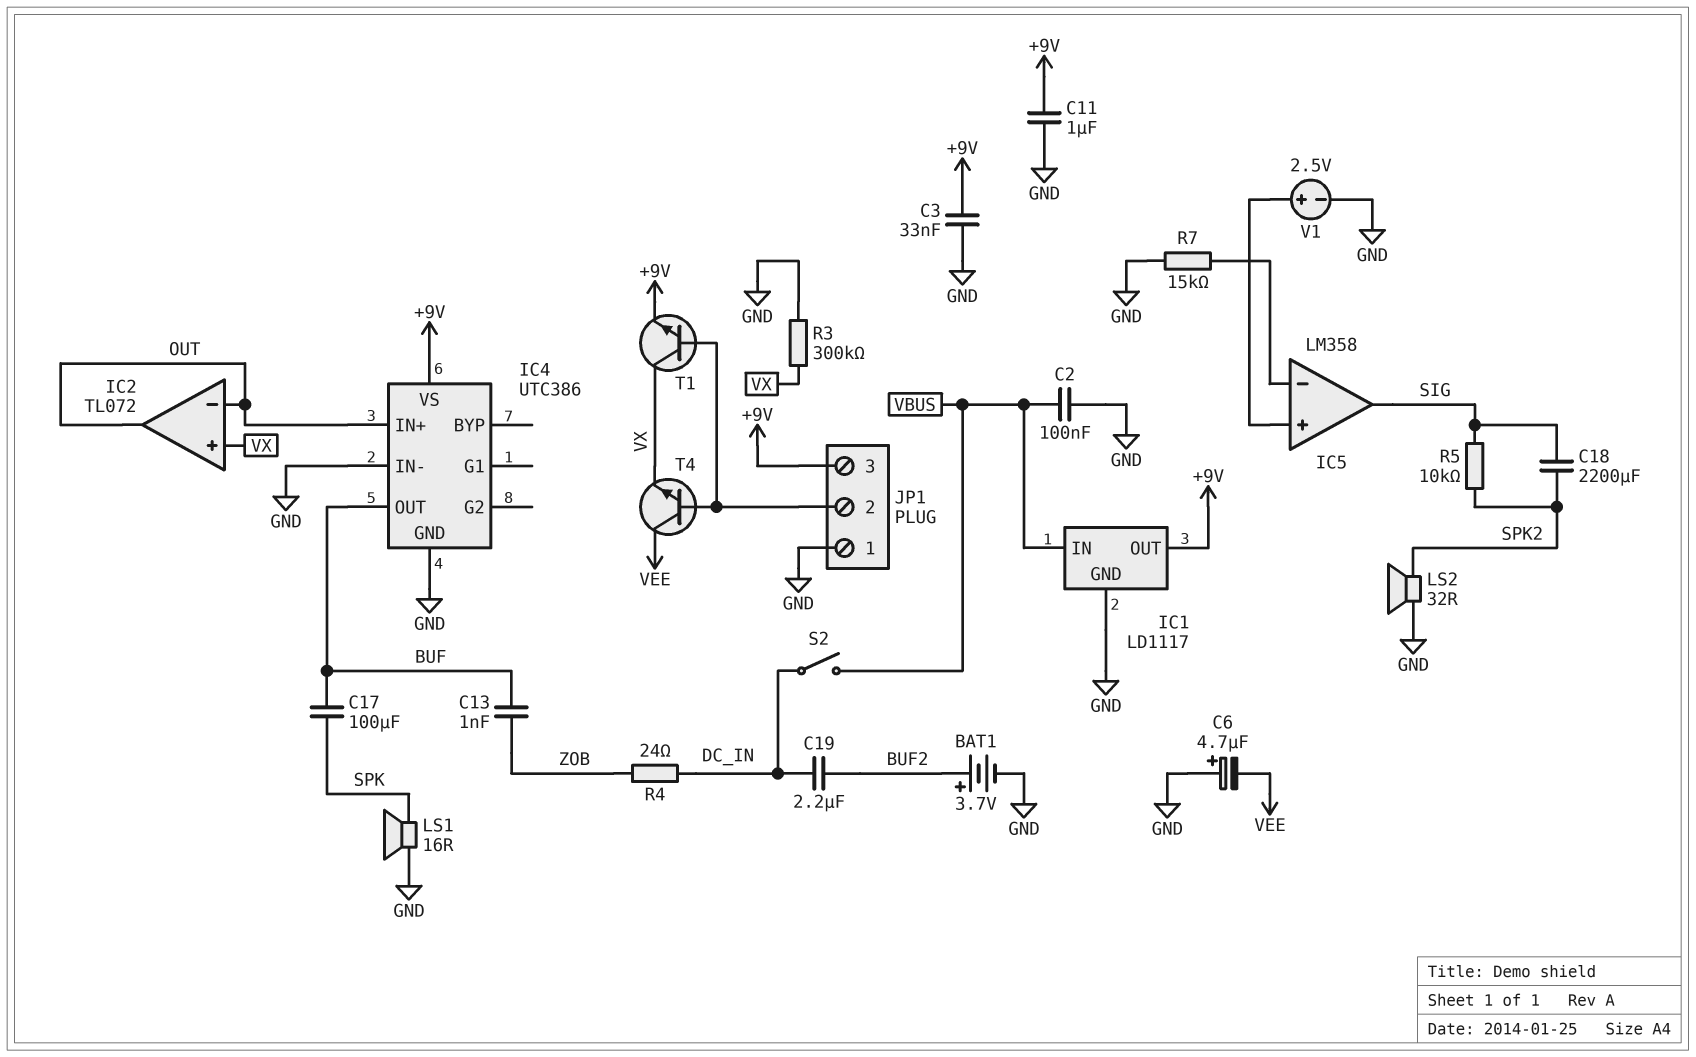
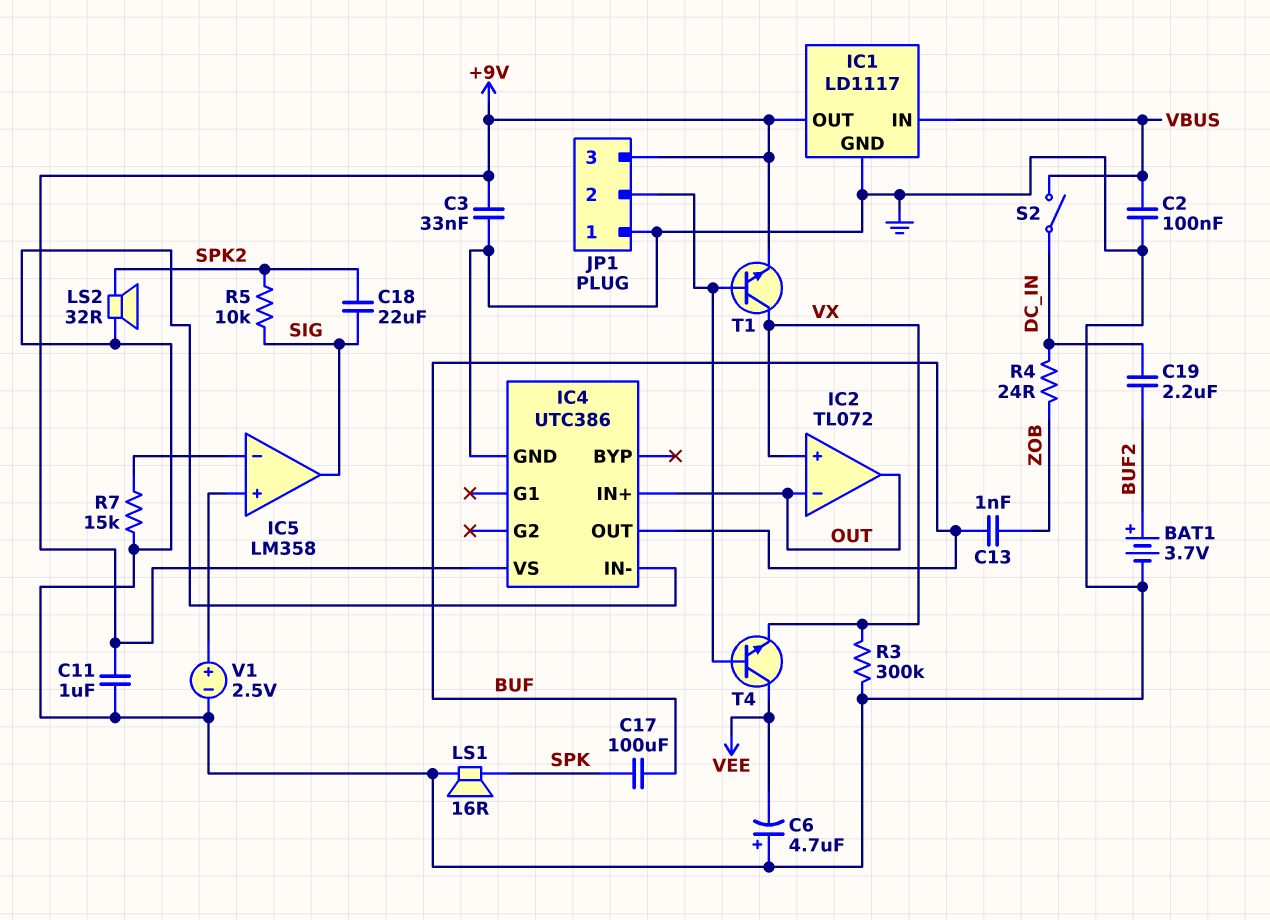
C18: 2200uF (SIG, SPK2) -> 22uF (SIG, SPK2)

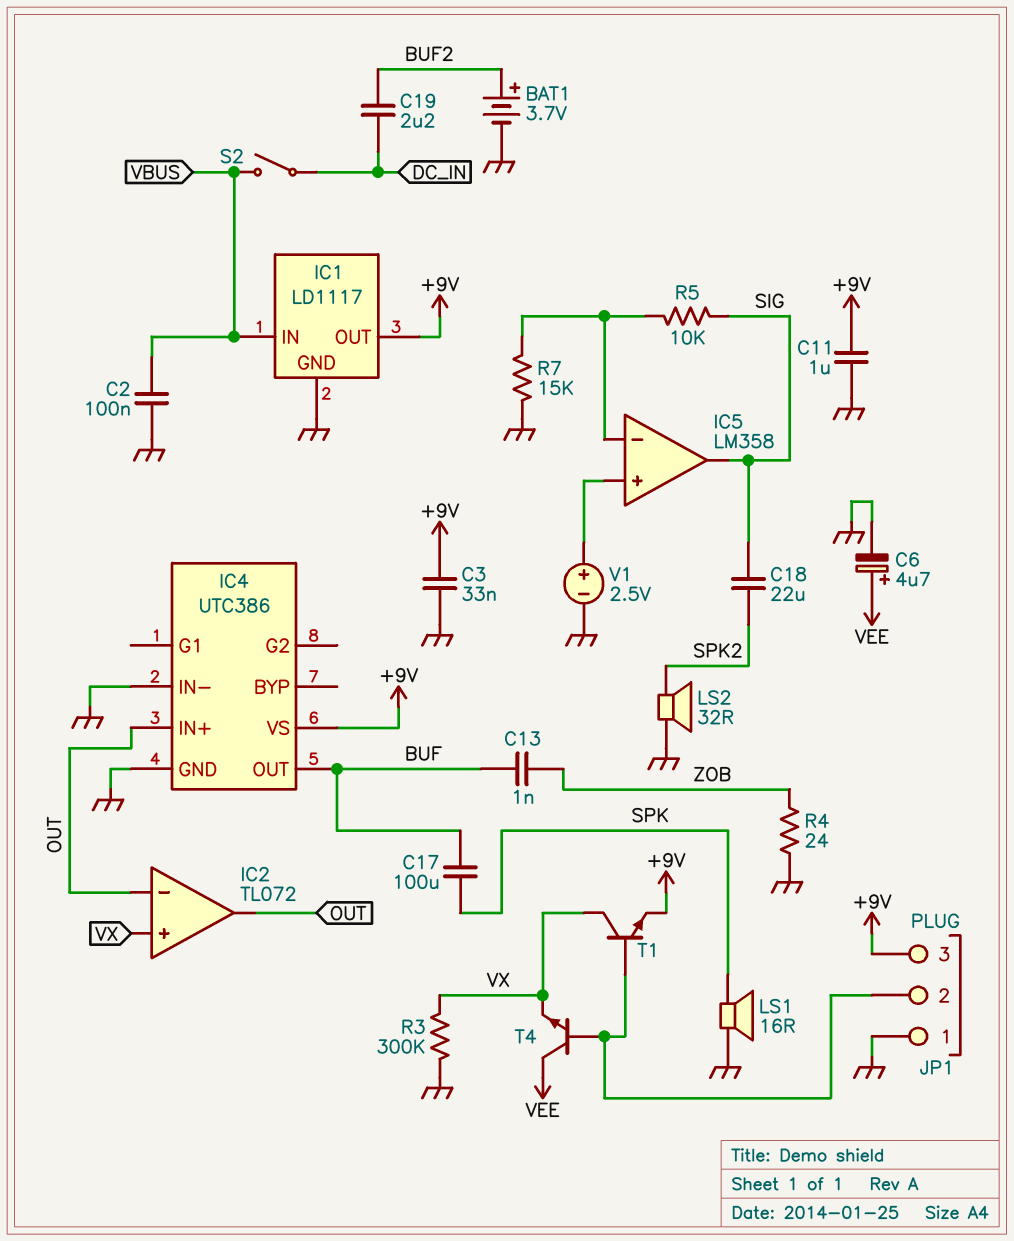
C6: 4.7uF (plus GND, minus VEE) -> 4.7uF (plus VEE, minus GND)
R4: 24 (DC_IN, ZOB) -> 24 (GND, ZOB)
R5: 10k (SIG, SPK2) -> 10k (IC5/in-, SIG)

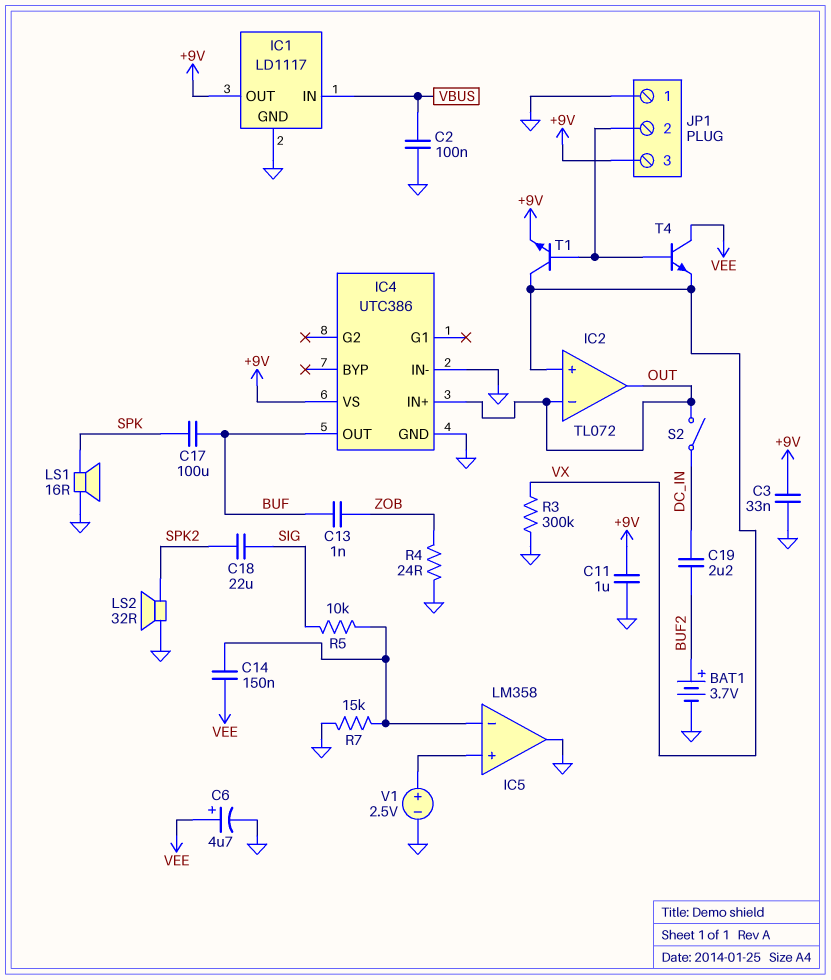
C14: none -> 150nF (IC5/in-, VEE)
IC5 pin out: SIG -> GND
S2: switch (DC_IN, VBUS) -> switch (DC_IN, OUT)

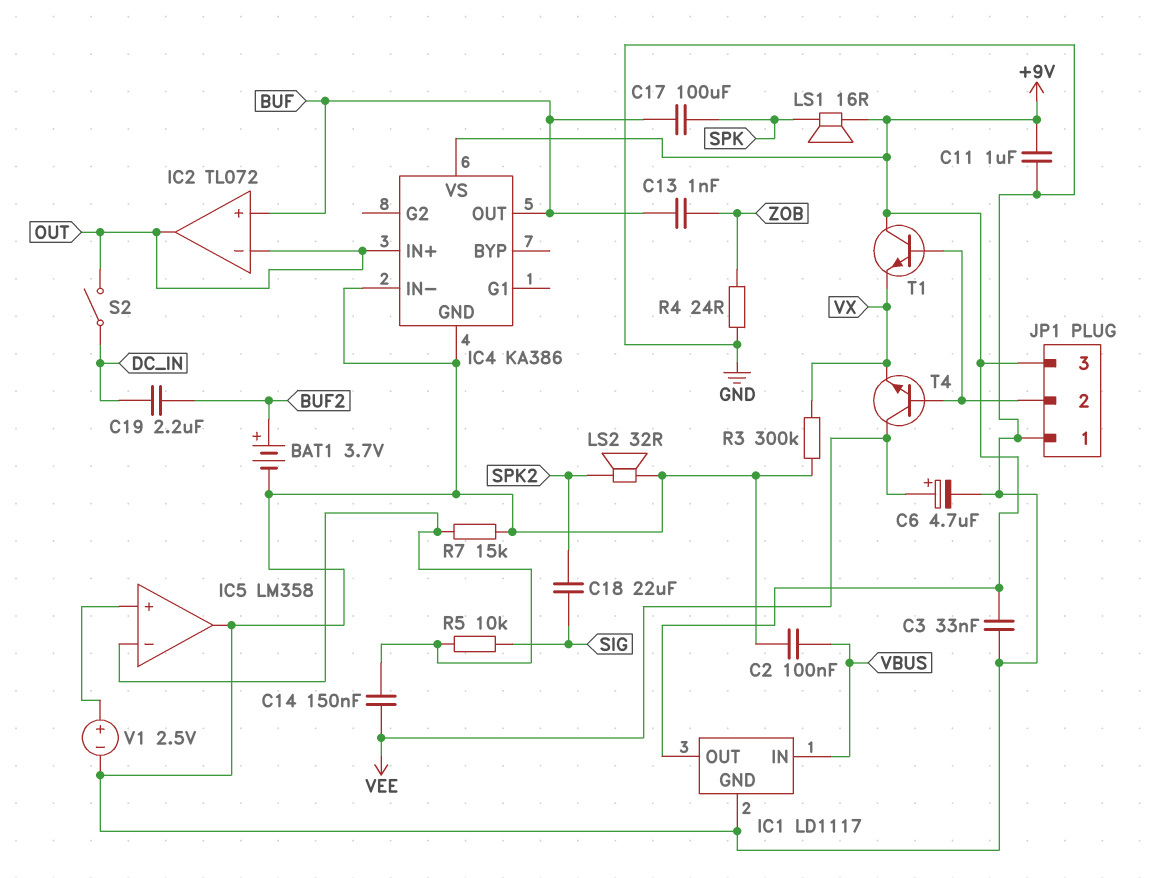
IC2 pin in+: VX -> BUF
IC4: UTC386 -> KA386
LS1: speaker 16R (GND, SPK) -> speaker 16R (+9V, SPK)
T1: NPN (B JP1/2, C VX, E +9V) -> NPN (B JP1/2, C +9V, E VX)

